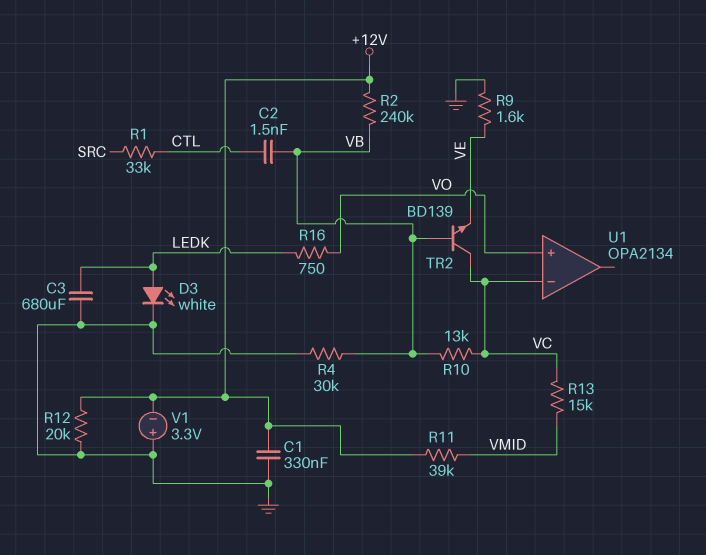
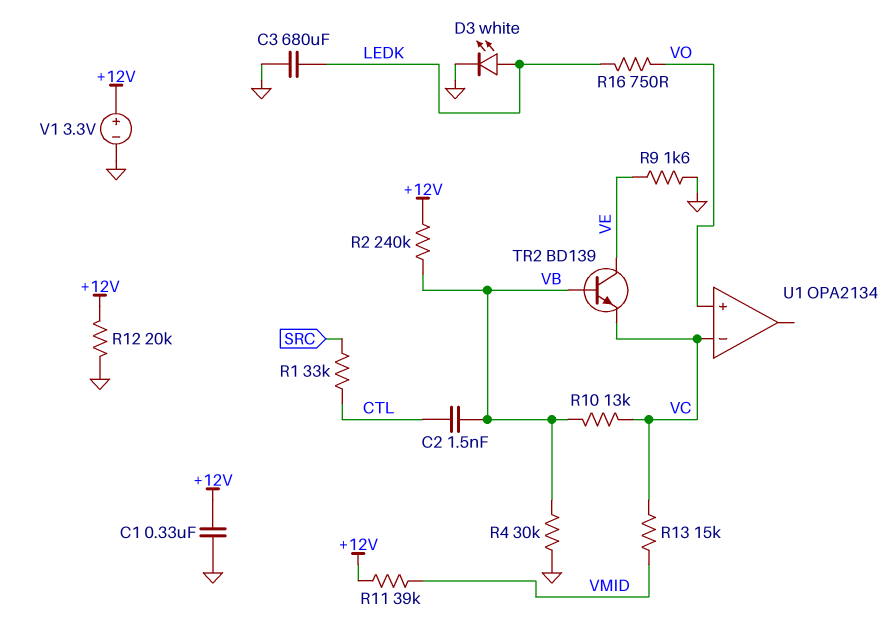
TR2: NPN BD139 (B VB, C VC, E VE) -> NPN BD139 (B VB, C VE, E VC)
V1: 3.3V (plus GND, minus +12V) -> 3.3V (plus +12V, minus GND)

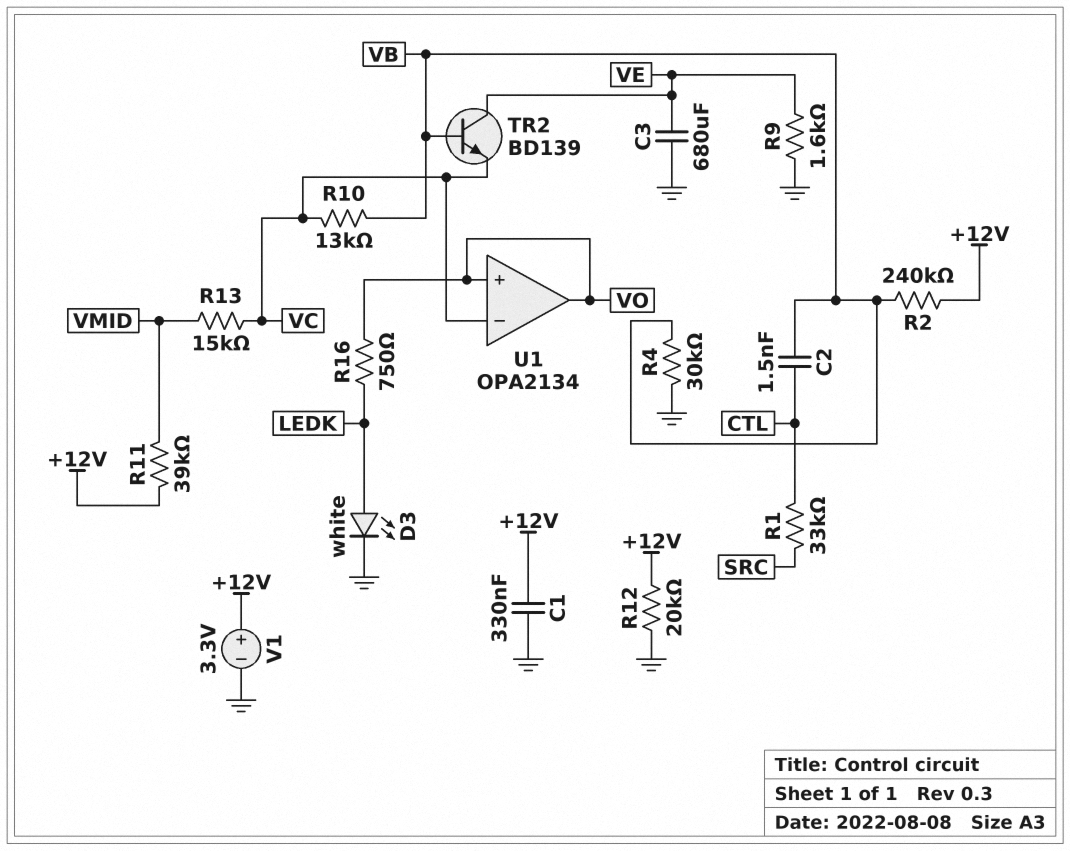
C3: 680uF (GND, LEDK) -> 680uF (GND, VE)
U1 pin out: none -> VO

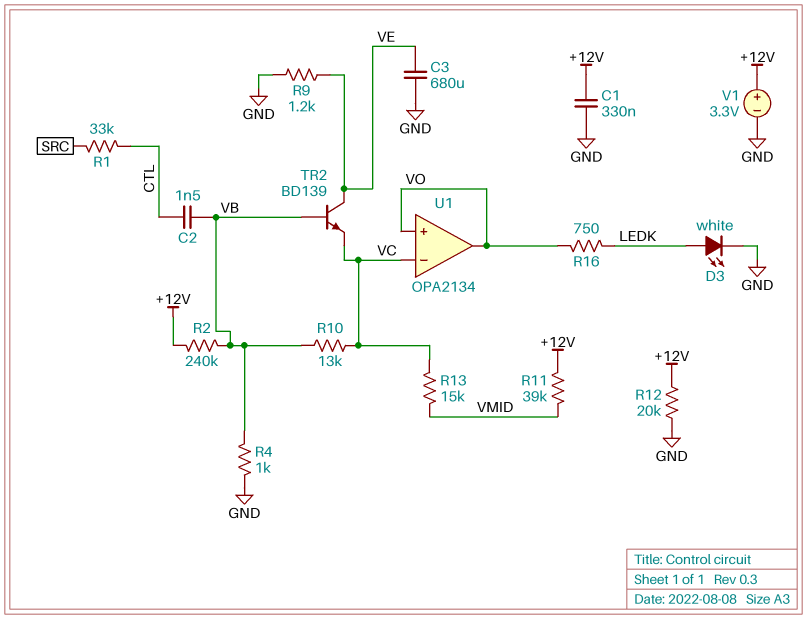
R4: 30k (GND, VB) -> 1k (GND, VB)
R9: 1.6k (GND, VE) -> 1.2k (GND, VE)

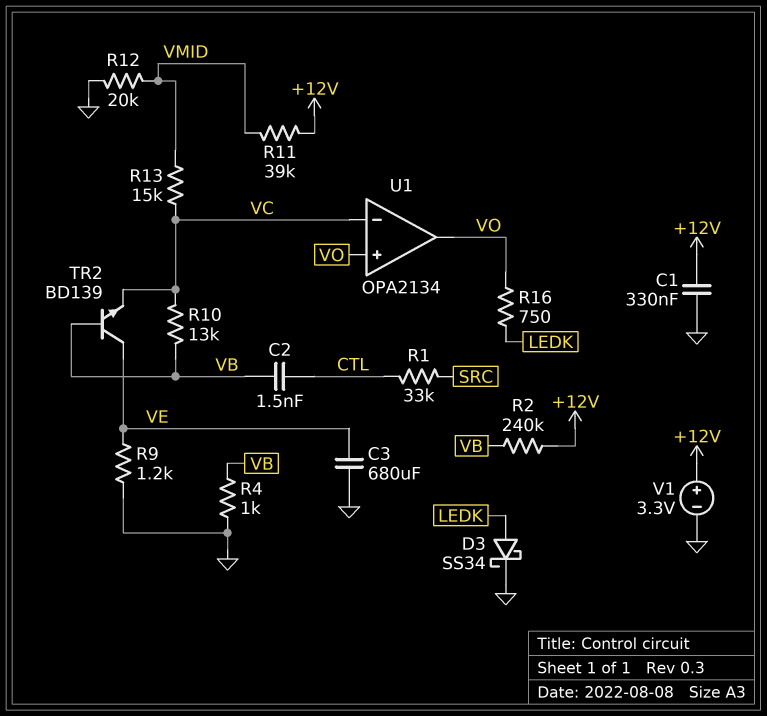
D3: LED white (A LEDK, K GND) -> schottky SS34 (A LEDK, K GND)
R12: 20k (+12V, GND) -> 20k (GND, VMID)

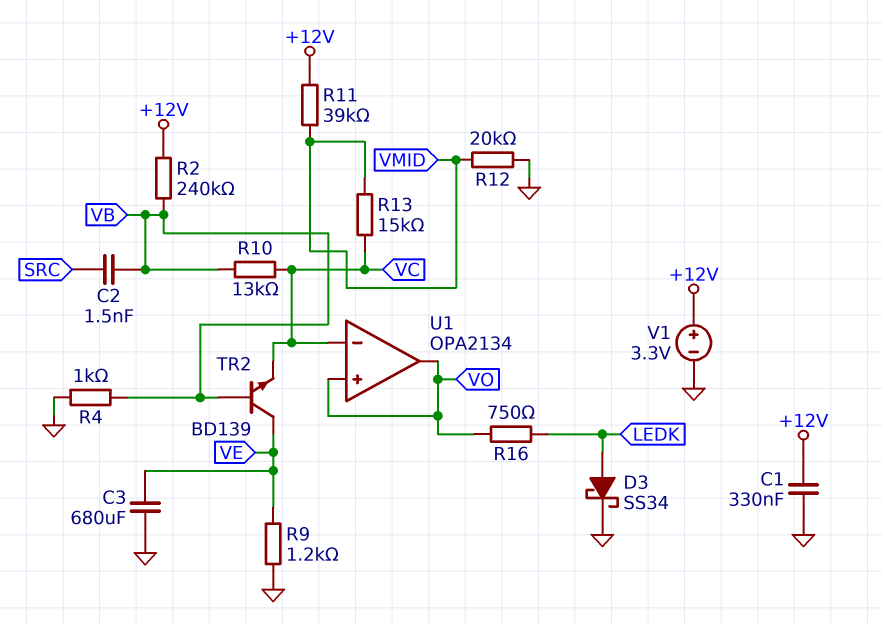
C2: 1.5nF (CTL, VB) -> 1.5nF (SRC, VB)
R1: 33k (CTL, SRC) -> none

